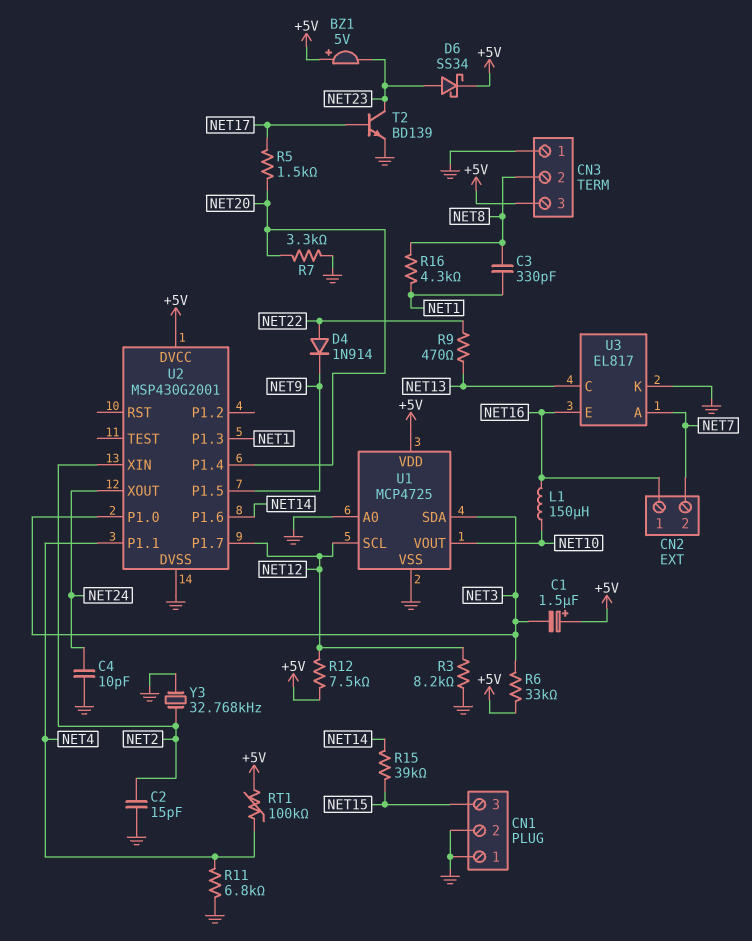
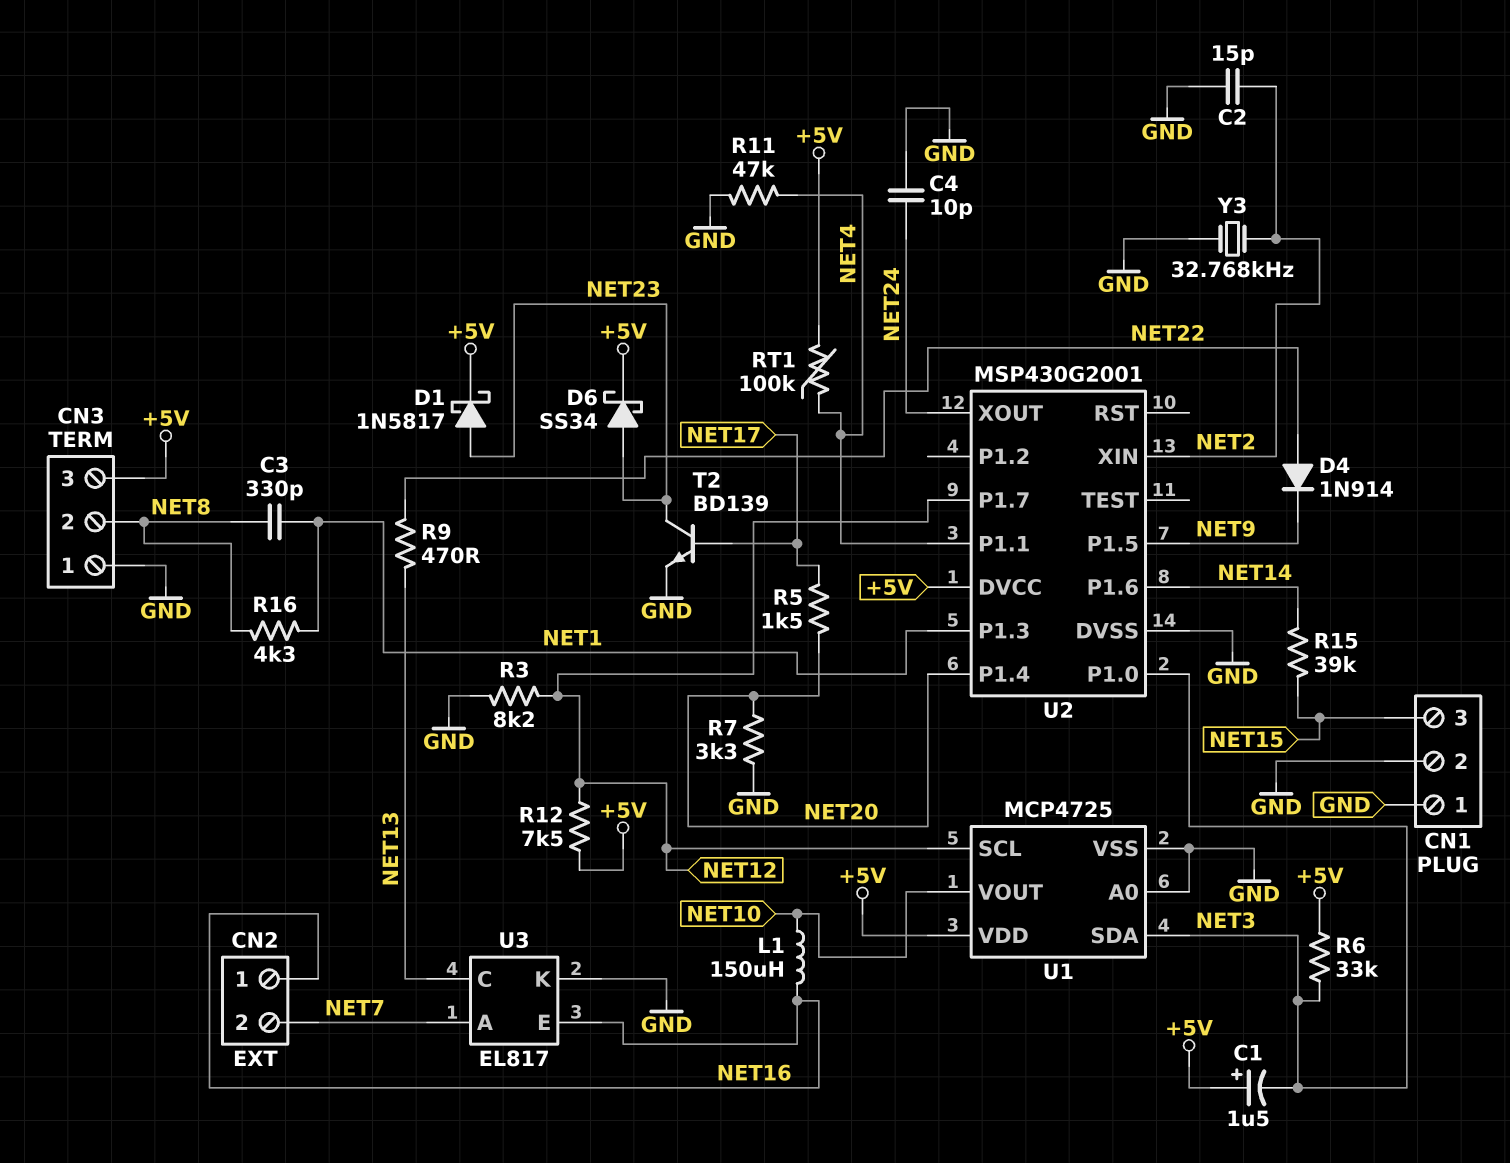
BZ1: buzzer 5V (plus +5V, minus NET23) -> none
D1: none -> schottky 1N5817 (A NET23, K +5V)
R11: 6.8k (GND, NET4) -> 47k (GND, NET4)

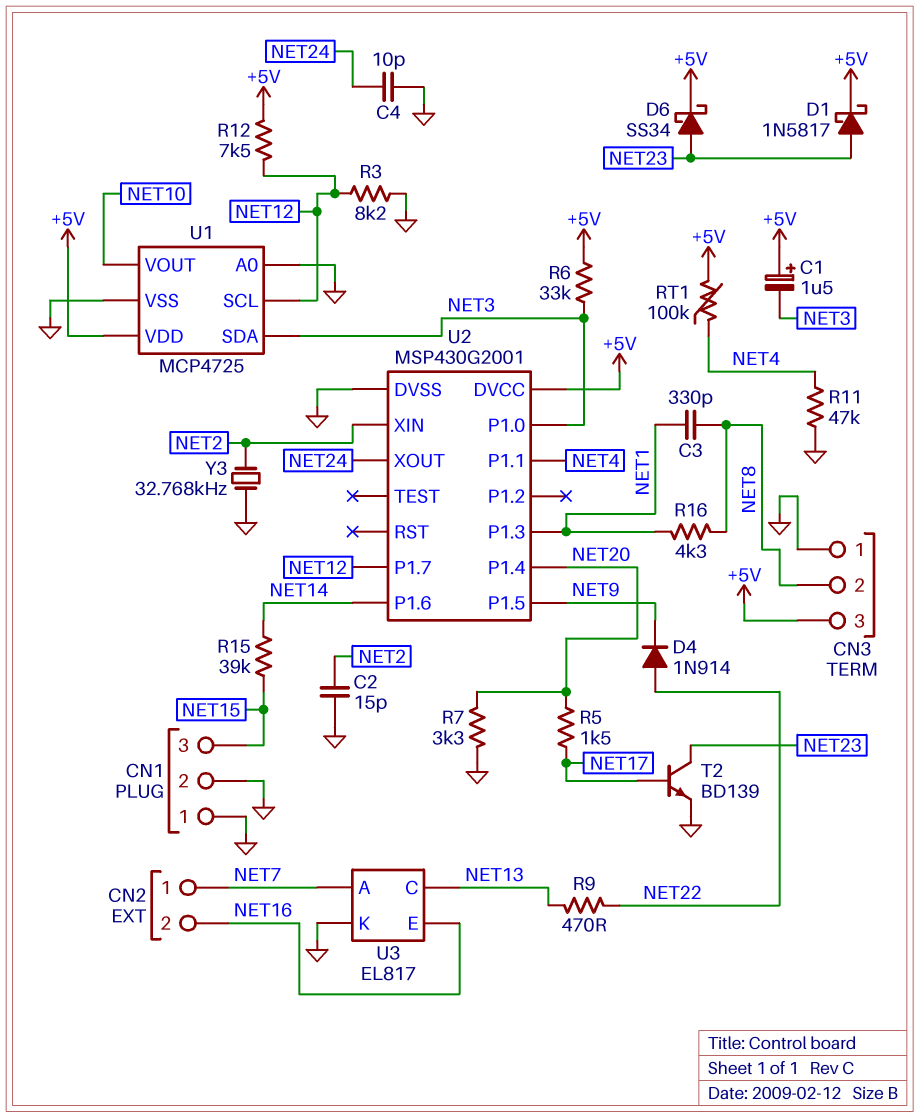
CN2 pin 1: NET16 -> NET7
CN2 pin 2: NET7 -> NET16
L1: 150uH (NET10, NET16) -> none

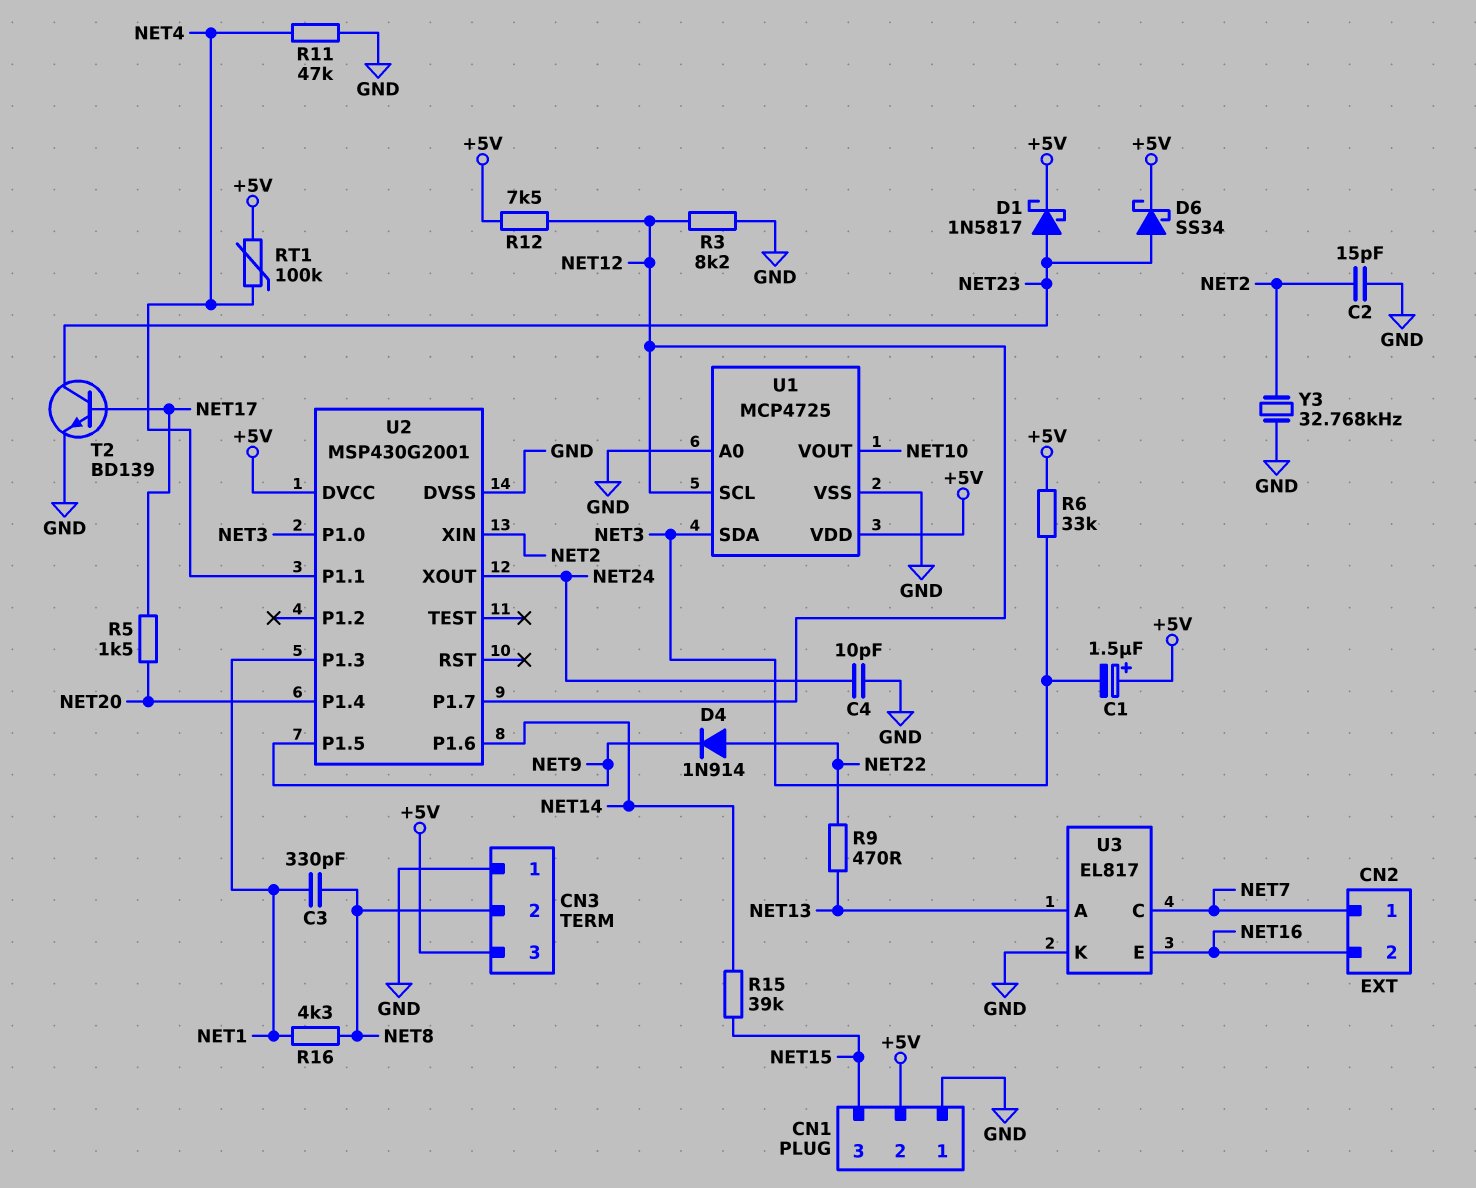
CN1 pin 2: GND -> +5V
R7: 3.3k (GND, NET20) -> none
U3 pin A: NET7 -> NET13
U3 pin C: NET13 -> NET7

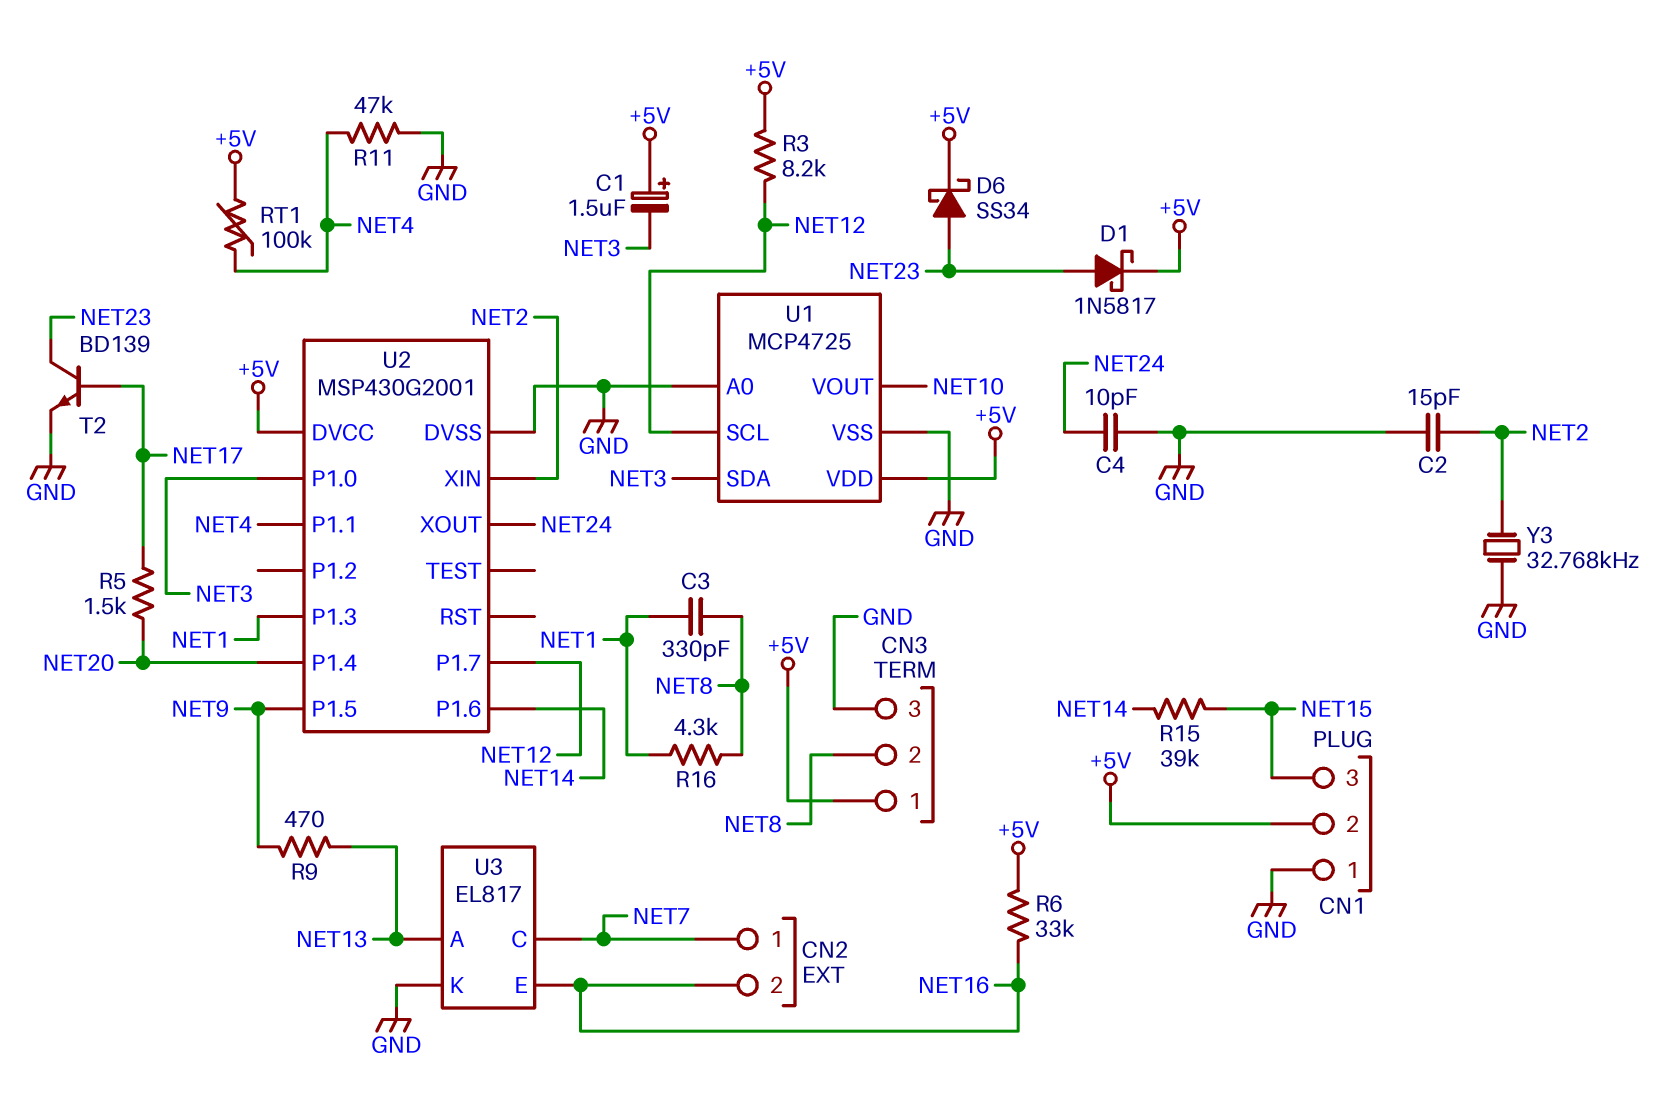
CN3 pin 1: GND -> +5V
CN3 pin 3: +5V -> GND
D4: diode 1N914 (A NET22, K NET9) -> none
R3: 8.2k (GND, NET12) -> 8.2k (+5V, NET12)
R6: 33k (+5V, NET3) -> 33k (+5V, NET16)
R9: 470 (NET13, NET22) -> 470 (NET9, NET13)
R12: 7.5k (+5V, NET12) -> none

